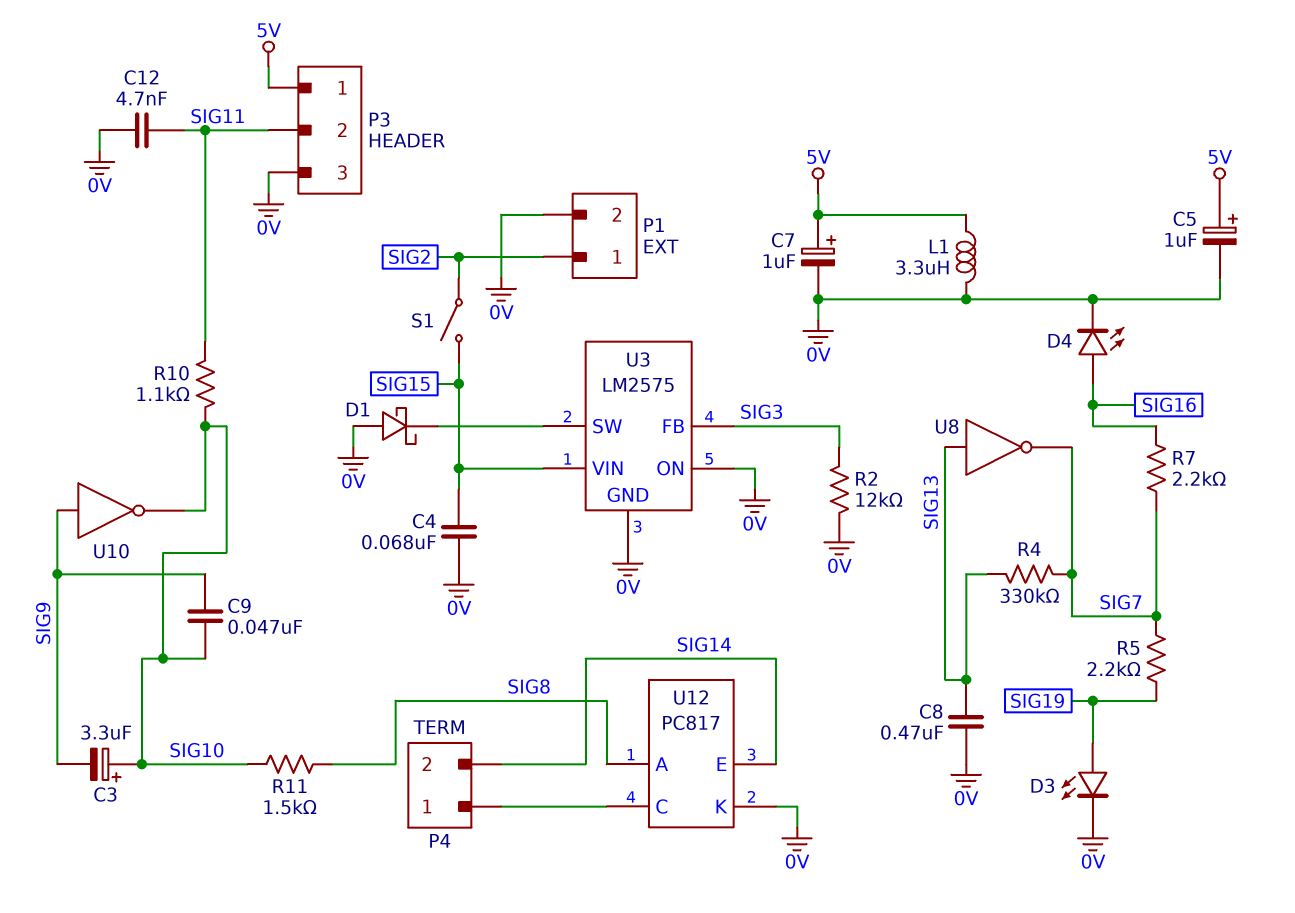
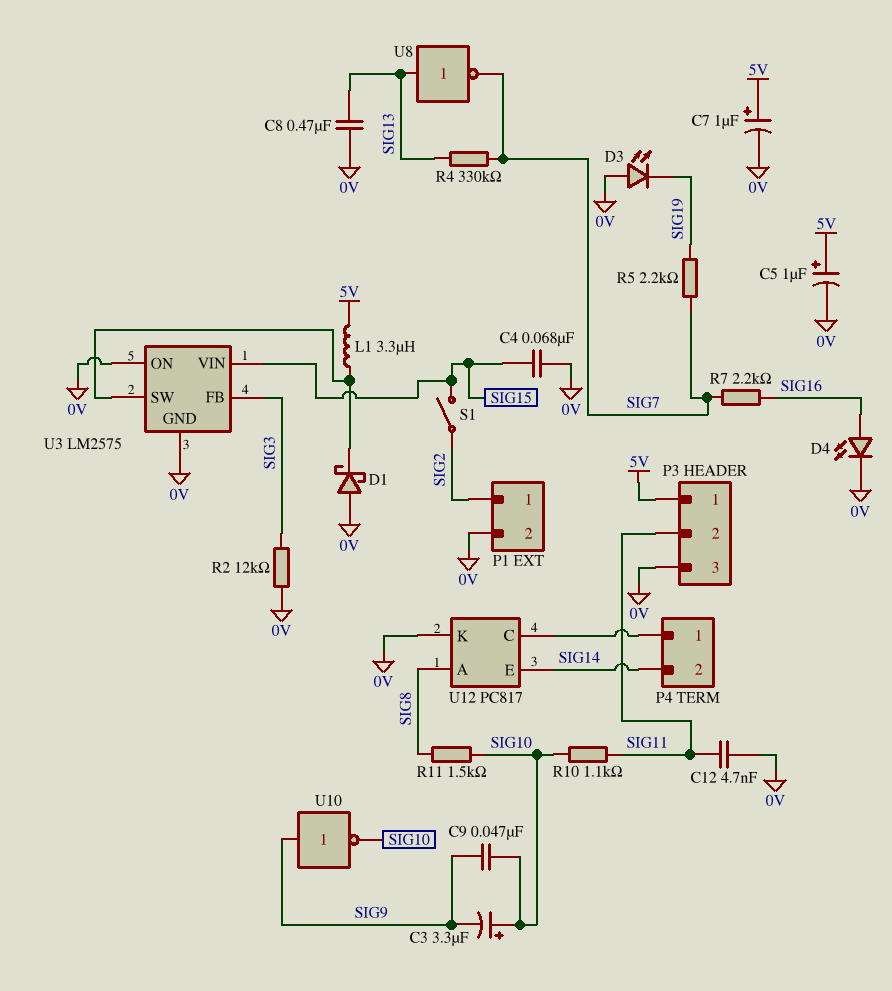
D3: LED (A SIG19, K 0V) -> LED (A 0V, K SIG19)
L1: 3.3uH (0V, 5V) -> 3.3uH (5V, U3/SW)

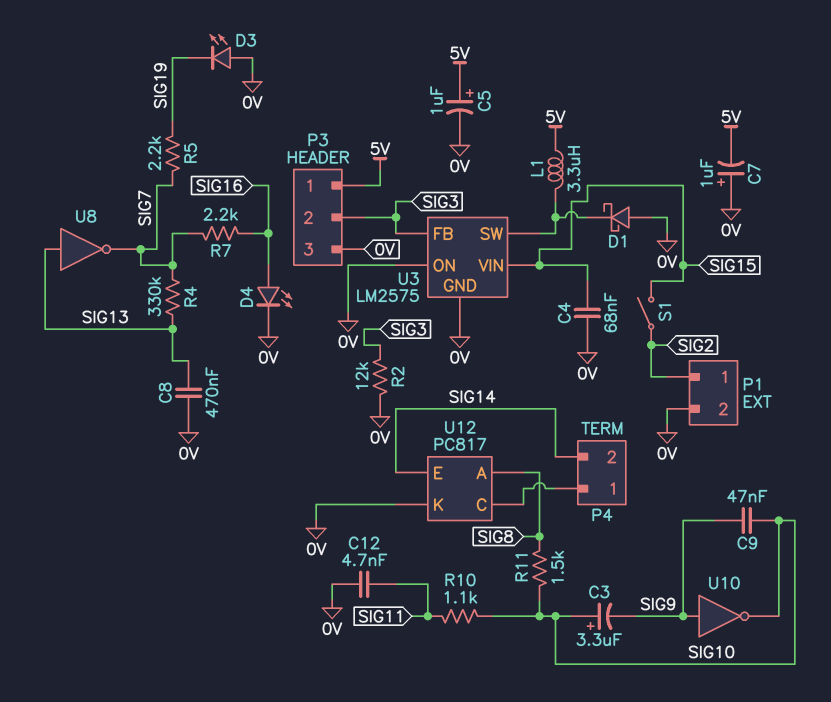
C7: 1uF (plus 5V, minus 0V) -> 1uF (plus 0V, minus 5V)
P3 pin 2: SIG11 -> SIG3

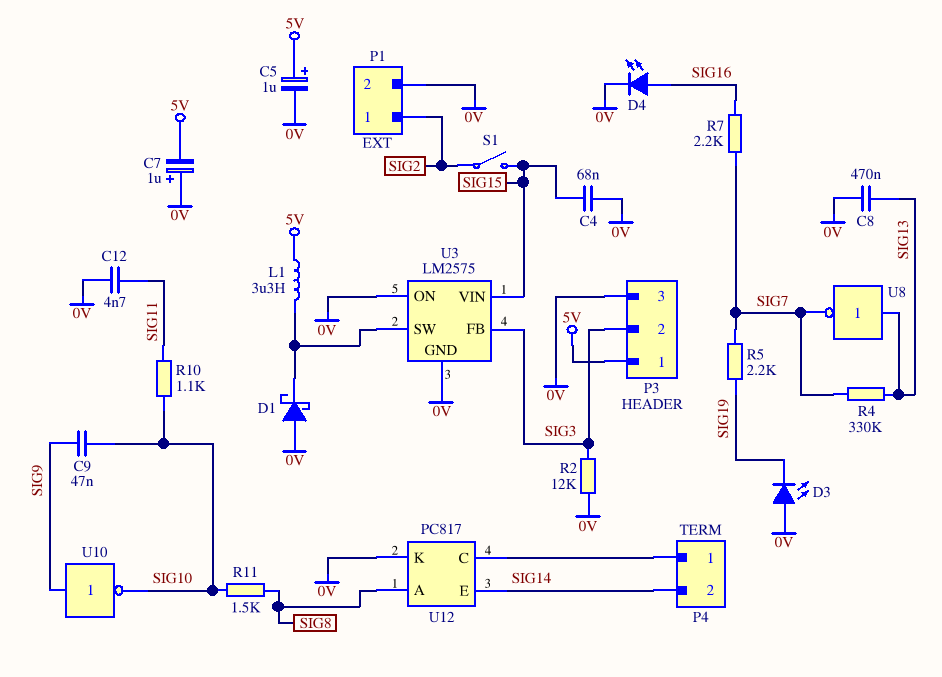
C3: 3.3uF (plus SIG10, minus SIG9) -> none

